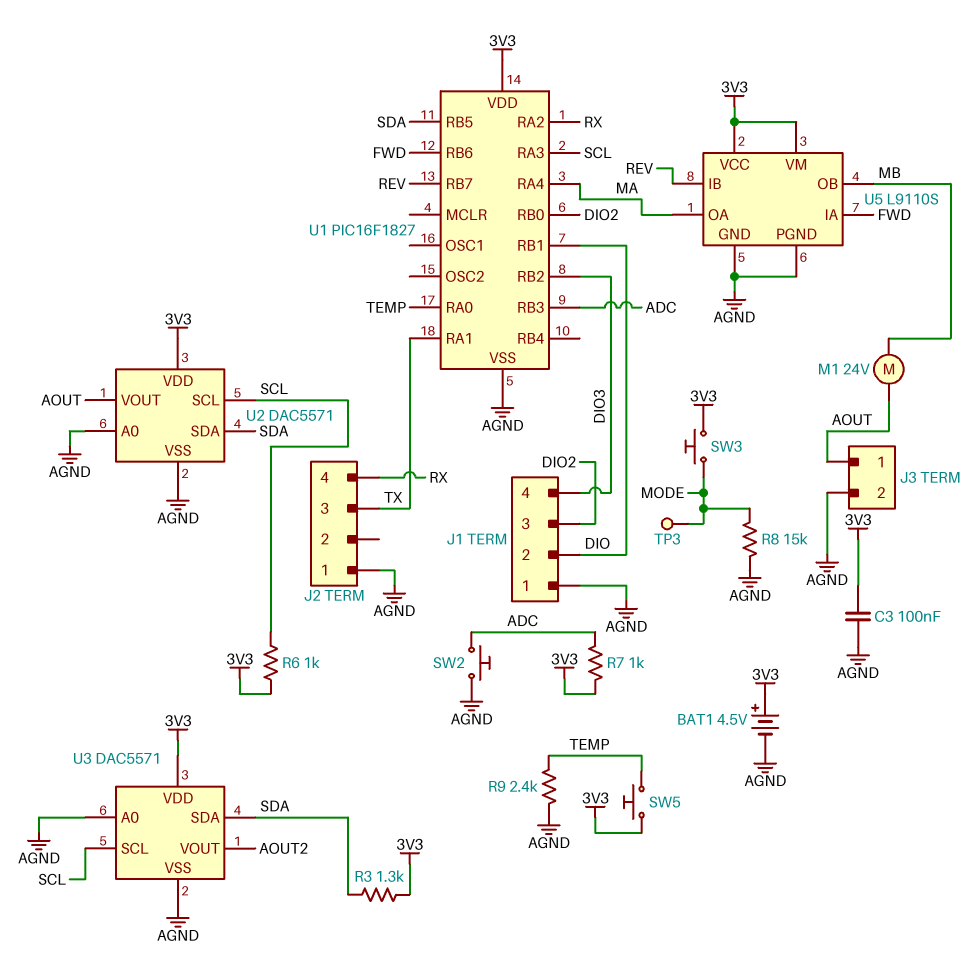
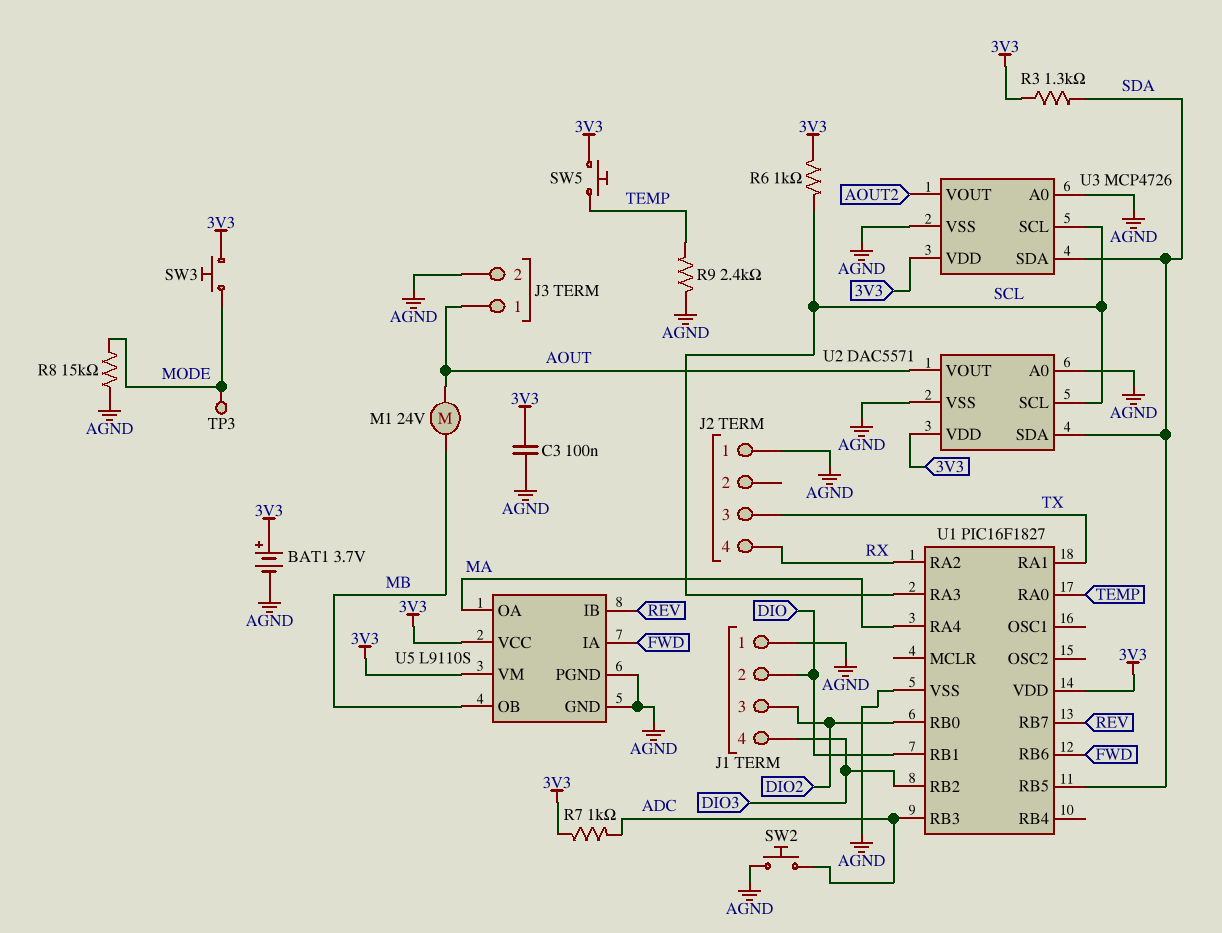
BAT1: 4.5V (plus 3V3, minus AGND) -> 3.7V (plus 3V3, minus AGND)
U3: DAC5571 -> MCP4726

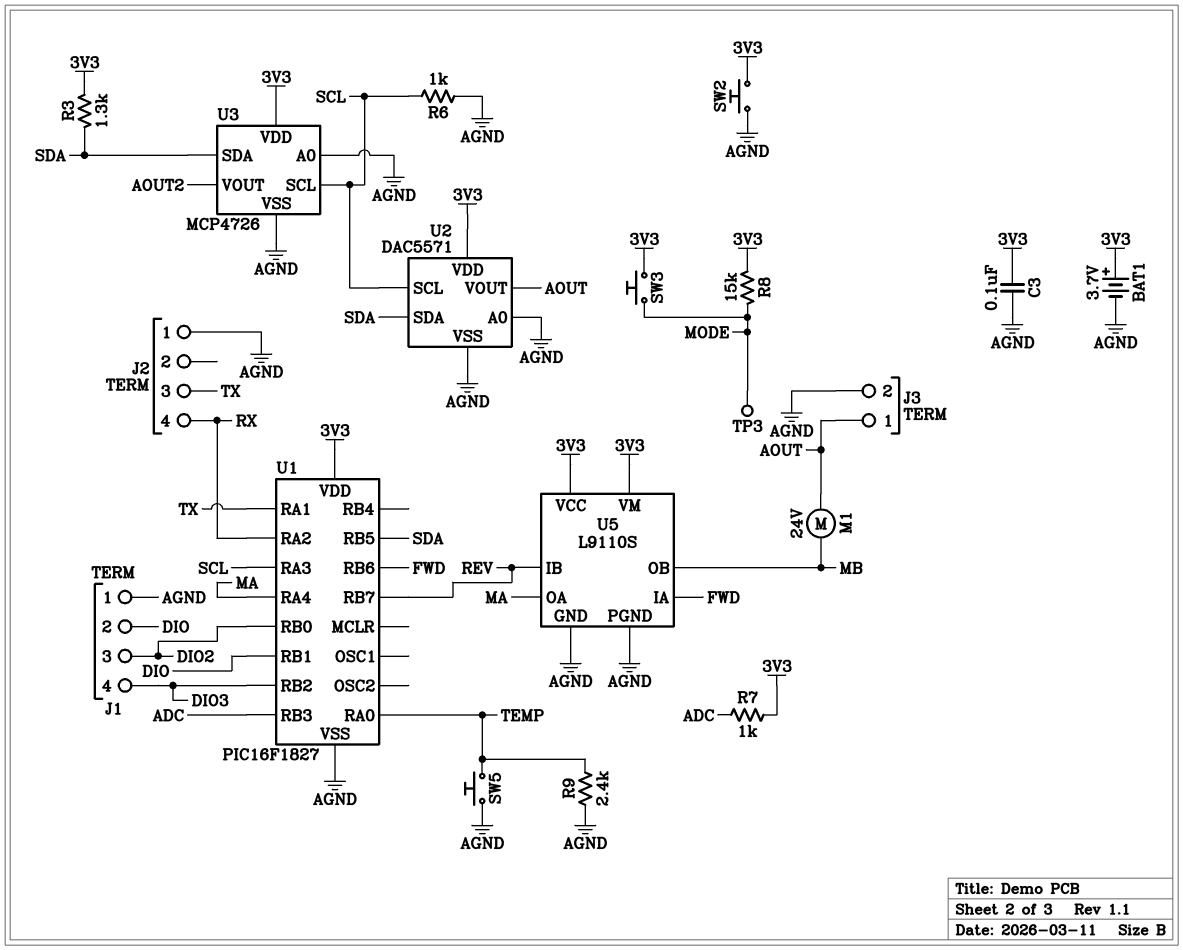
R6: 1k (3V3, SCL) -> 1k (AGND, SCL)
R8: 15k (AGND, MODE) -> 15k (3V3, MODE)
SW2: button (ADC, AGND) -> button (3V3, AGND)
SW5: button (3V3, TEMP) -> button (AGND, TEMP)

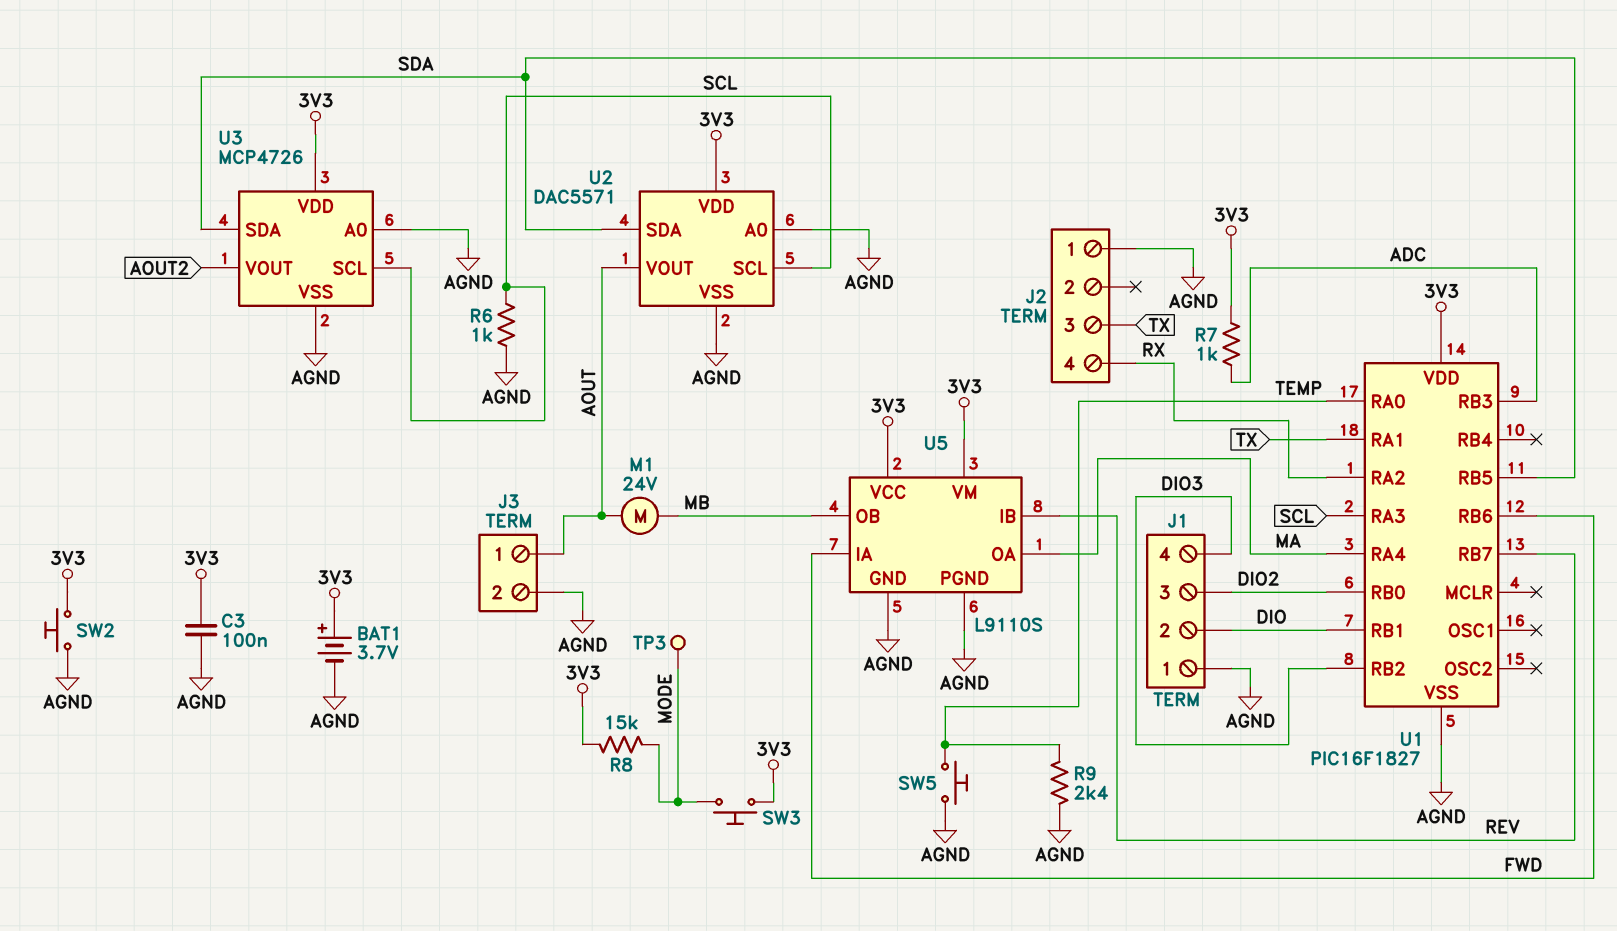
R3: 1.3k (3V3, SDA) -> none

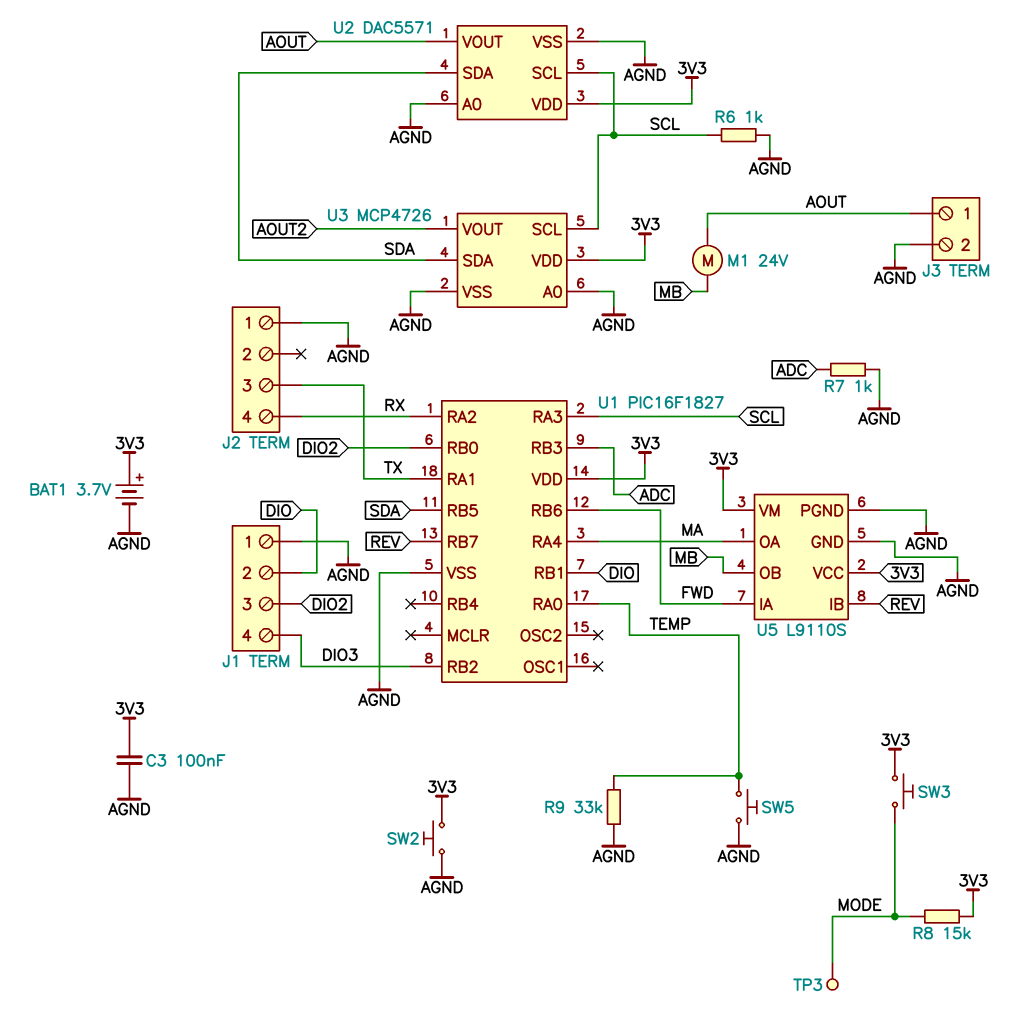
R7: 1k (3V3, ADC) -> 1k (ADC, AGND)
R9: 2.4k (AGND, TEMP) -> 33k (AGND, TEMP)

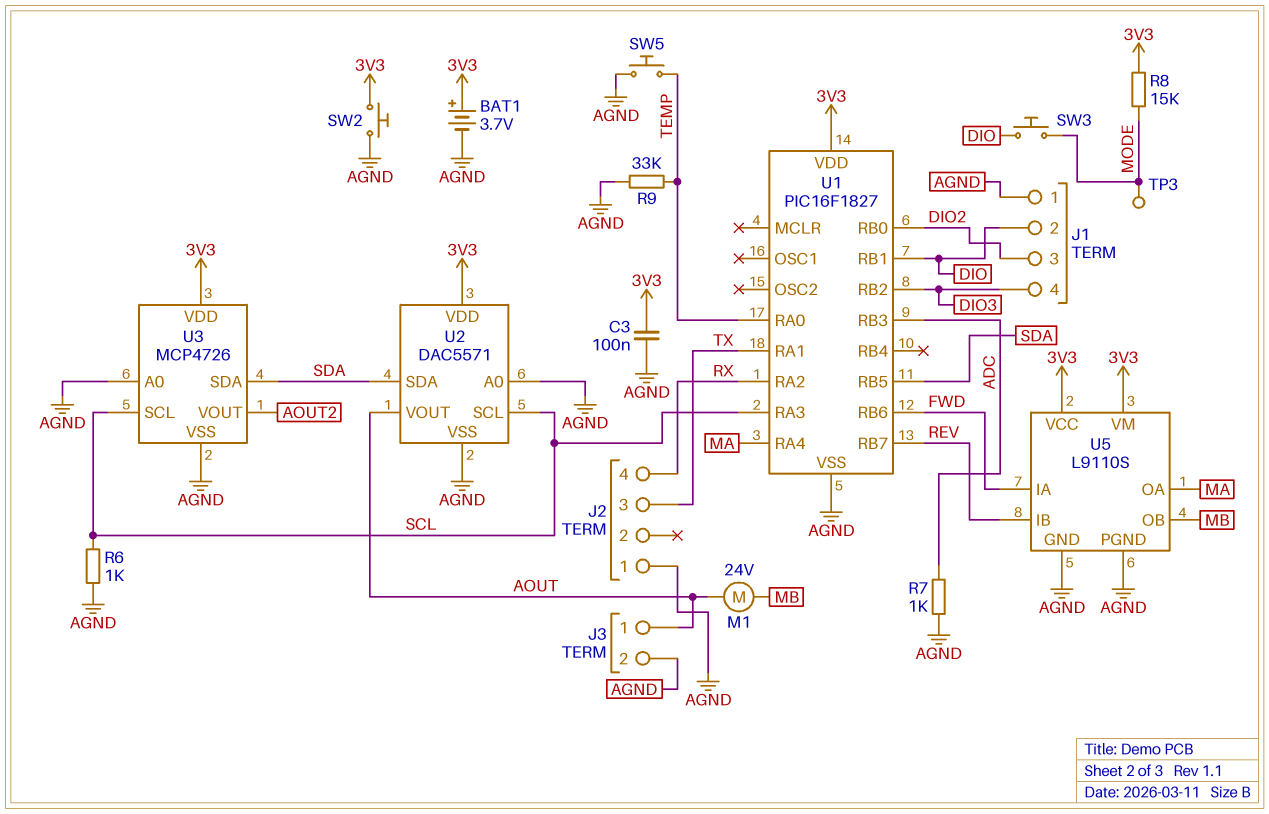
SW3: button (3V3, MODE) -> button (DIO, MODE)

